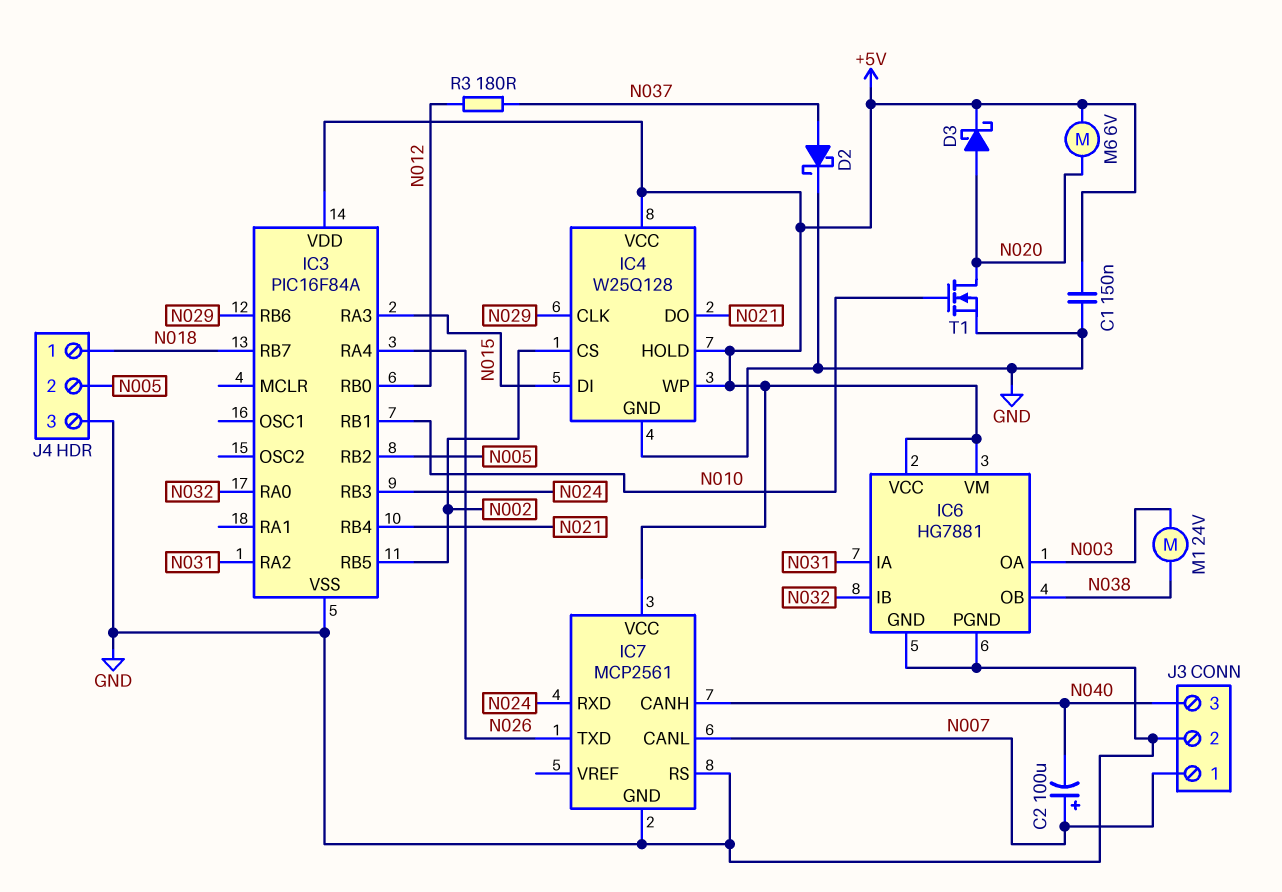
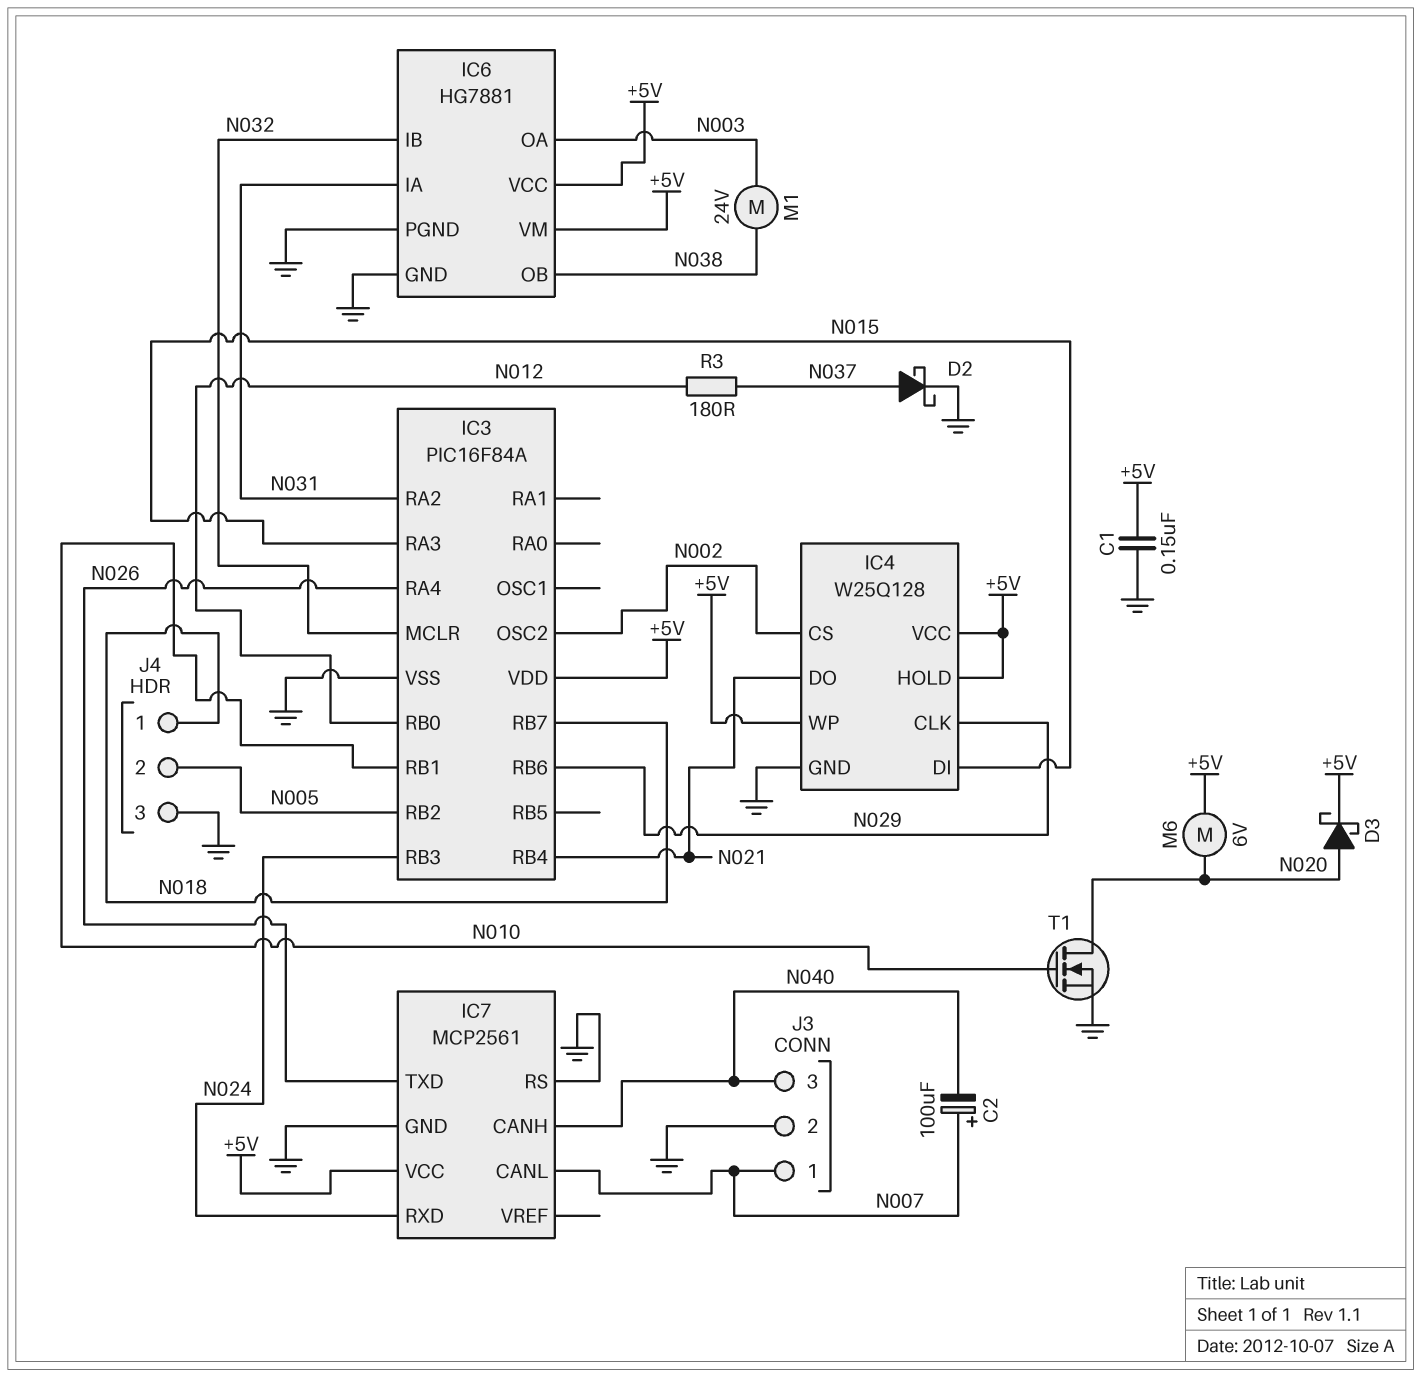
IC3 pin MCLR: none -> N032
IC3 pin OSC2: none -> N002
IC3 pin RA0: N032 -> none
IC3 pin RB5: N002 -> none

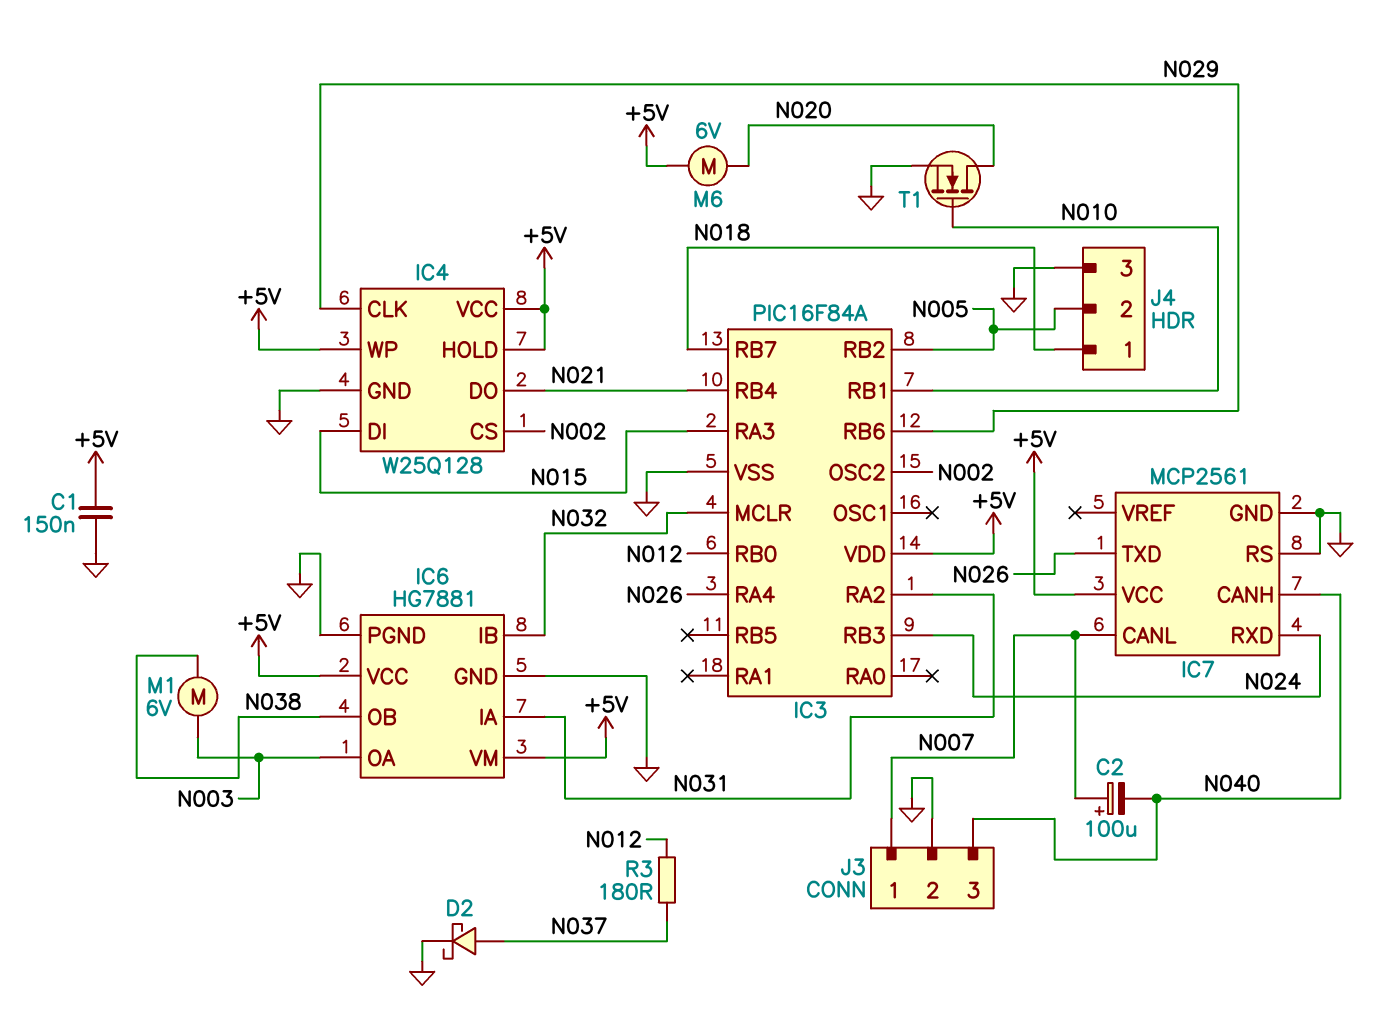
D3: schottky (A N020, K +5V) -> none
M1: motor 24V (N003, N038) -> motor 6V (N003, N038)

